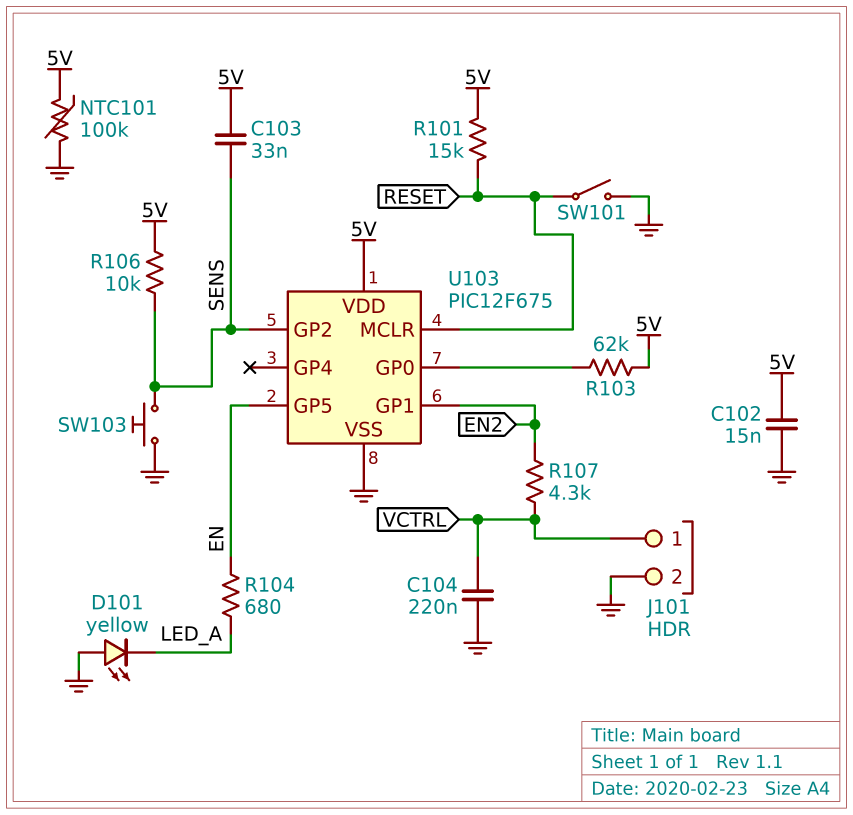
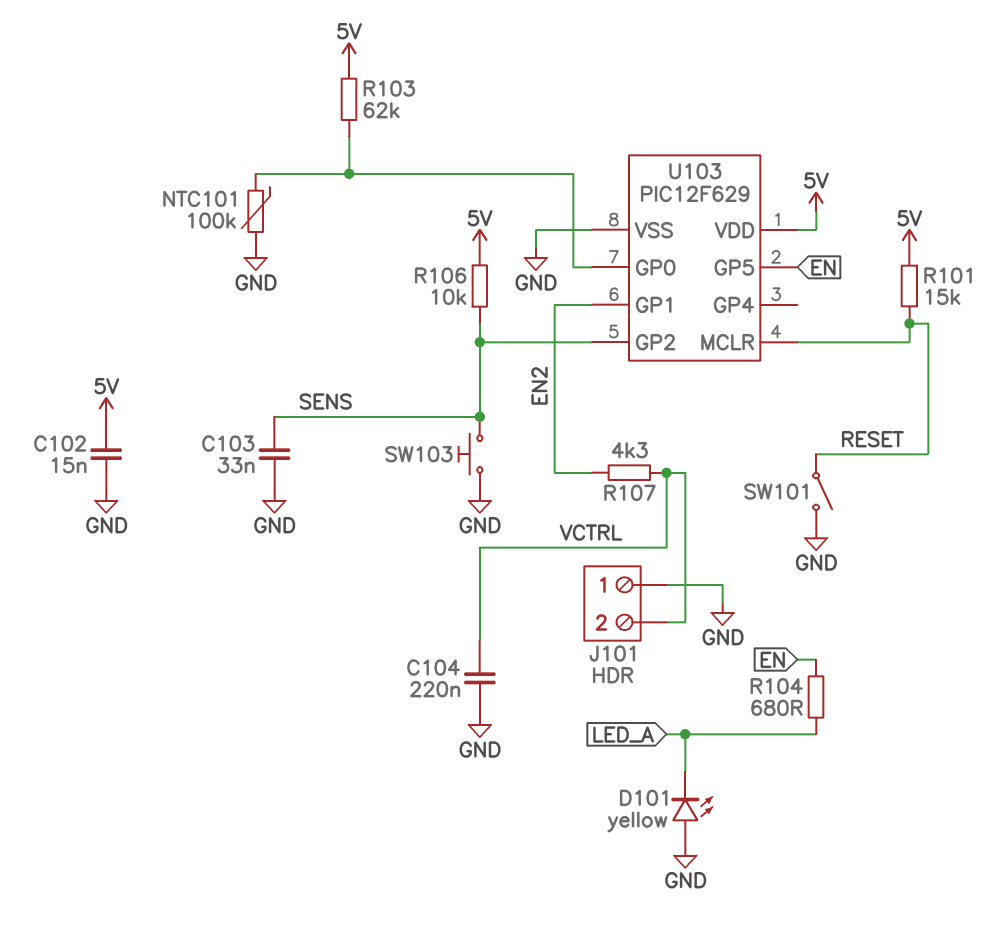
C103: 33nF (5V, SENS) -> 33nF (GND, SENS)
J101 pin 1: VCTRL -> GND
J101 pin 2: GND -> VCTRL
NTC101: 100k (5V, GND) -> 100k (GND, U103/GP0)
U103: PIC12F675 -> PIC12F629

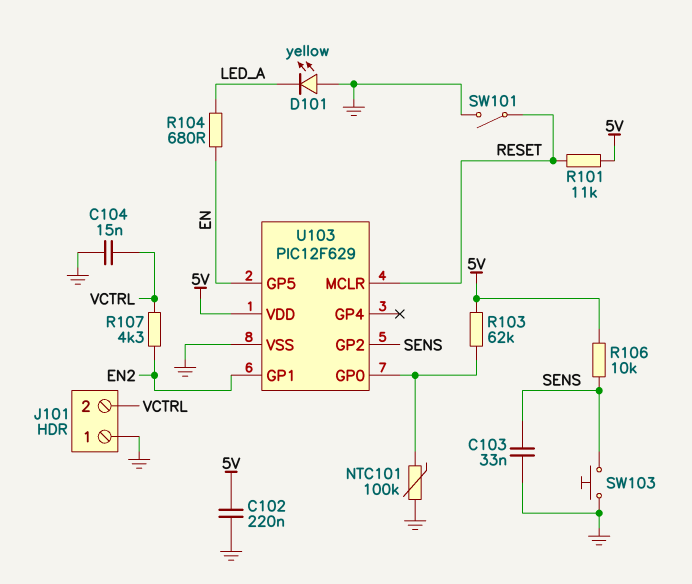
C102: 15nF (5V, GND) -> 220nF (5V, GND)
C104: 220nF (GND, VCTRL) -> 15nF (GND, VCTRL)
R101: 15k (5V, RESET) -> 11k (5V, RESET)

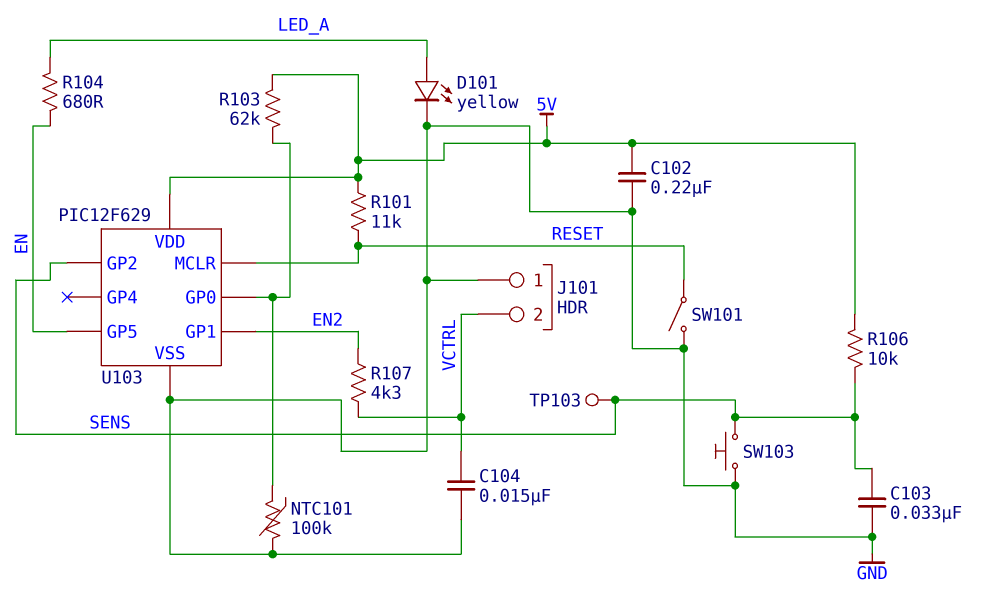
D101: LED yellow (A GND, K LED_A) -> LED yellow (A LED_A, K GND)
TP103: none -> test point (SENS)

